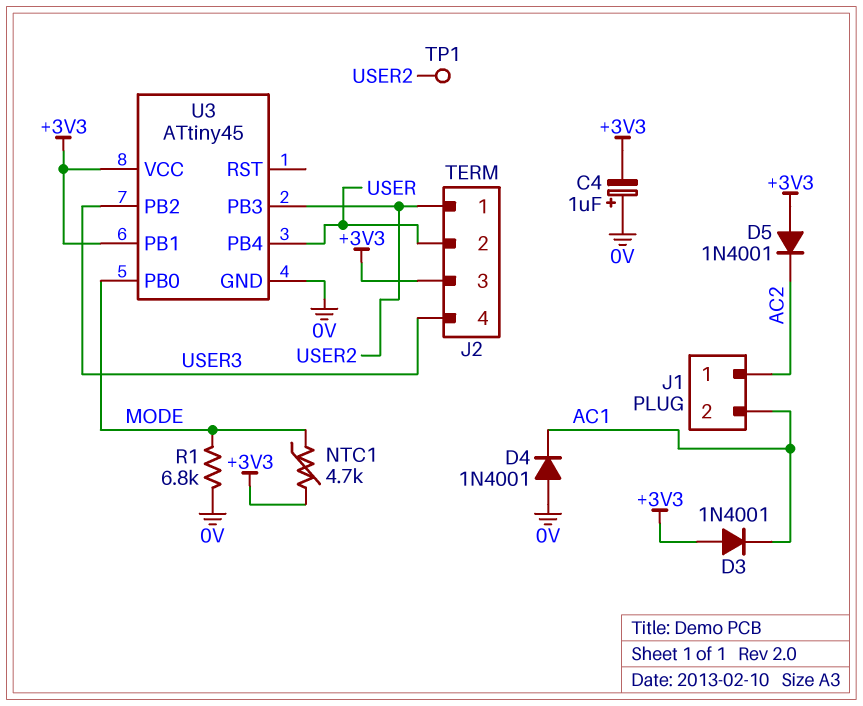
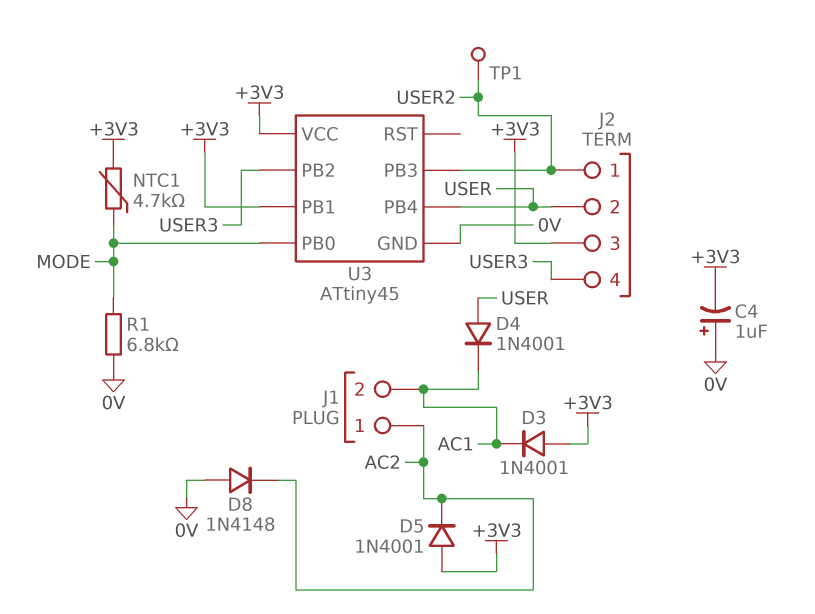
D4: diode 1N4001 (A 0V, K AC1) -> diode 1N4001 (A USER, K AC1)
D8: none -> diode 1N4148 (A 0V, K AC2)

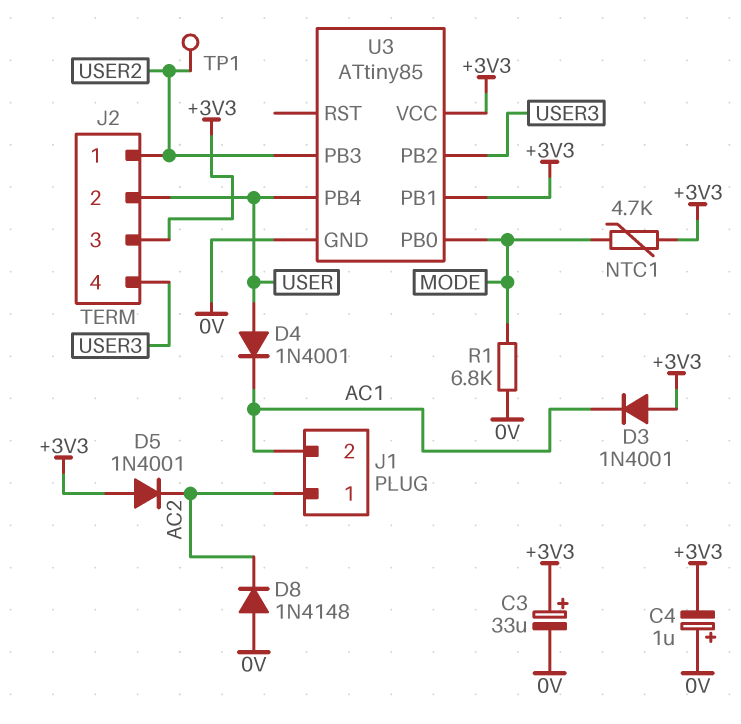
C3: none -> 33uF (plus +3V3, minus 0V)
U3: ATtiny45 -> ATtiny85

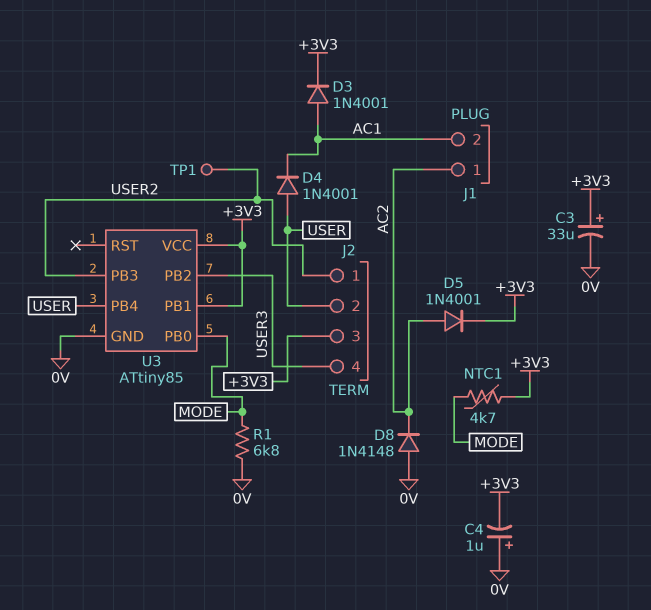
D3: diode 1N4001 (A +3V3, K AC1) -> diode 1N4001 (A AC1, K +3V3)
D5: diode 1N4001 (A +3V3, K AC2) -> diode 1N4001 (A AC2, K +3V3)

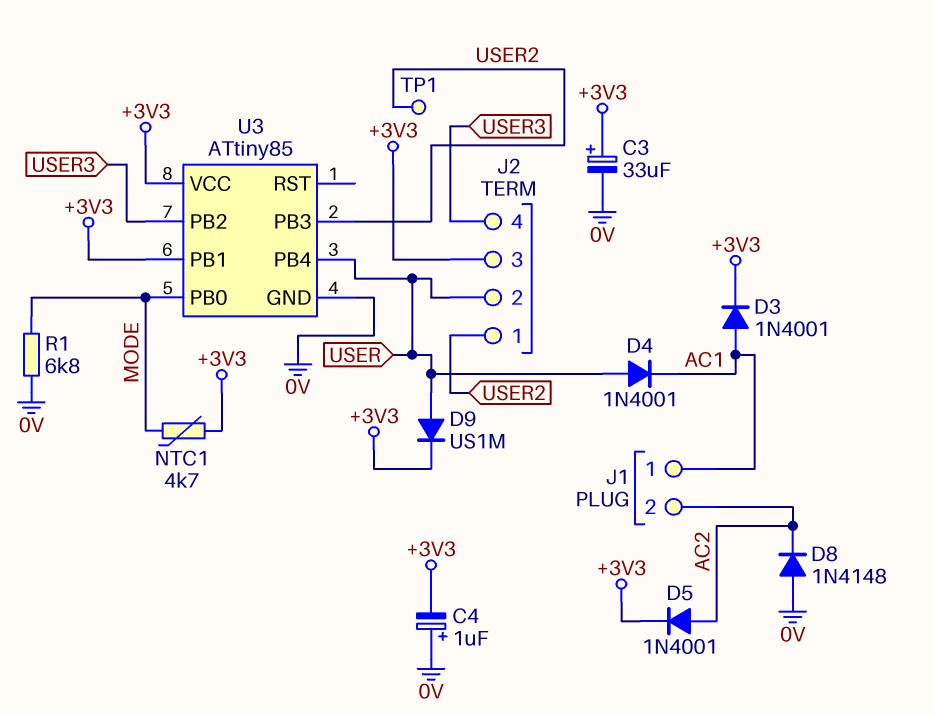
D9: none -> diode US1M (A USER, K +3V3)
J1 pin 1: AC2 -> AC1
J1 pin 2: AC1 -> AC2

